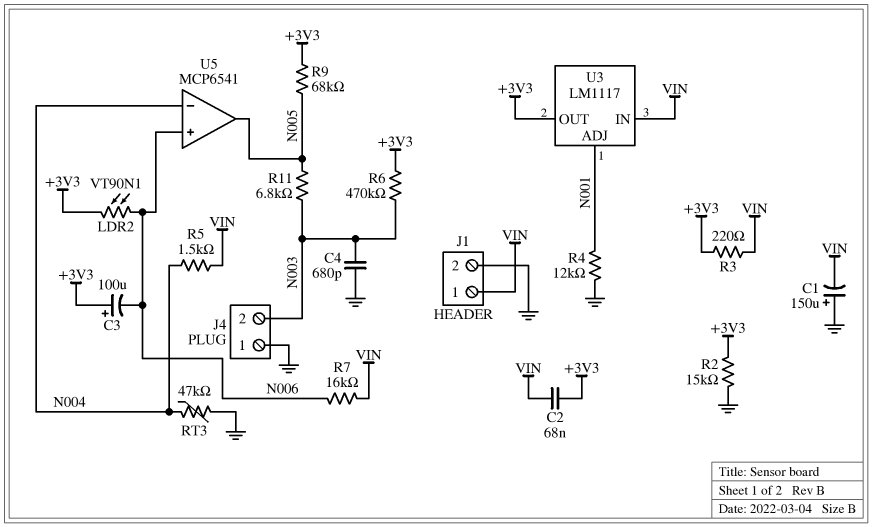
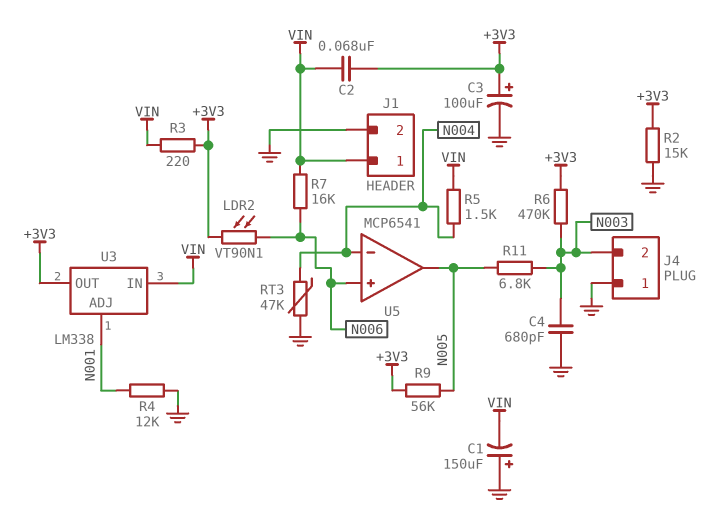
C3: 100uF (plus +3V3, minus N006) -> 100uF (plus +3V3, minus GND)
R9: 68k (+3V3, N005) -> 56k (+3V3, N005)
U3: LM1117 -> LM338

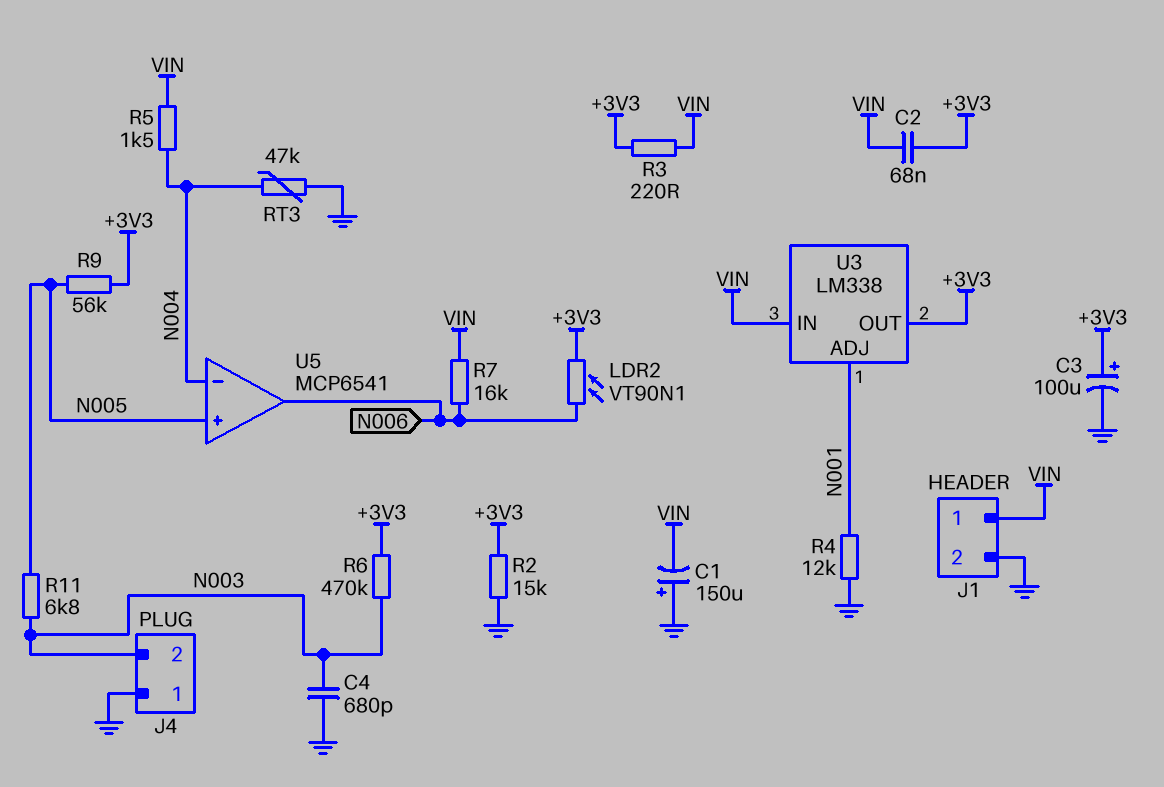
U5 pin in+: N006 -> N005
U5 pin out: N005 -> N006

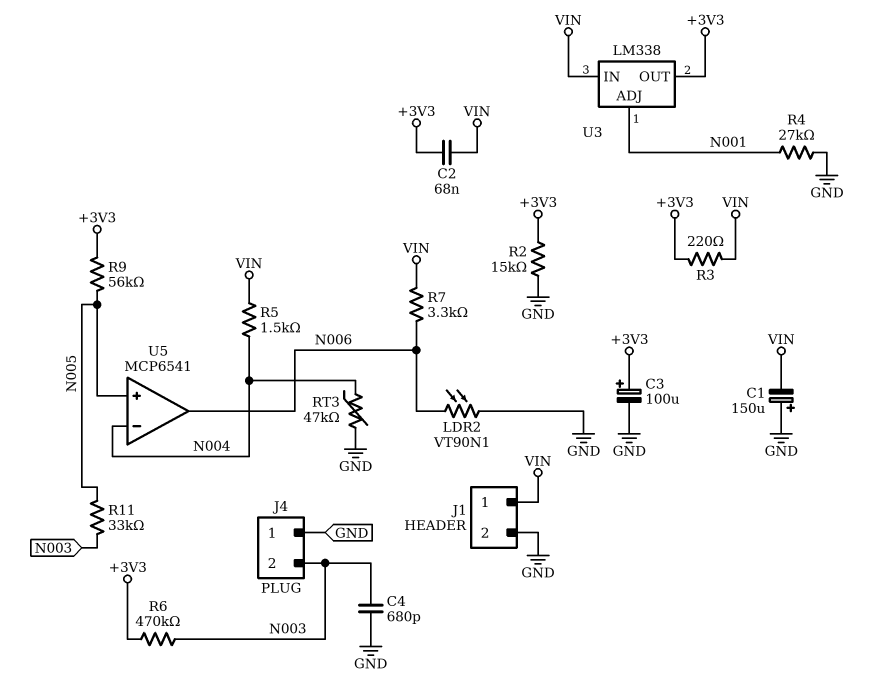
LDR2: VT90N1 (+3V3, N006) -> VT90N1 (GND, N006)
R4: 12k (GND, N001) -> 27k (GND, N001)
R7: 16k (N006, VIN) -> 3.3k (N006, VIN)
R11: 6.8k (N003, N005) -> 33k (N003, N005)

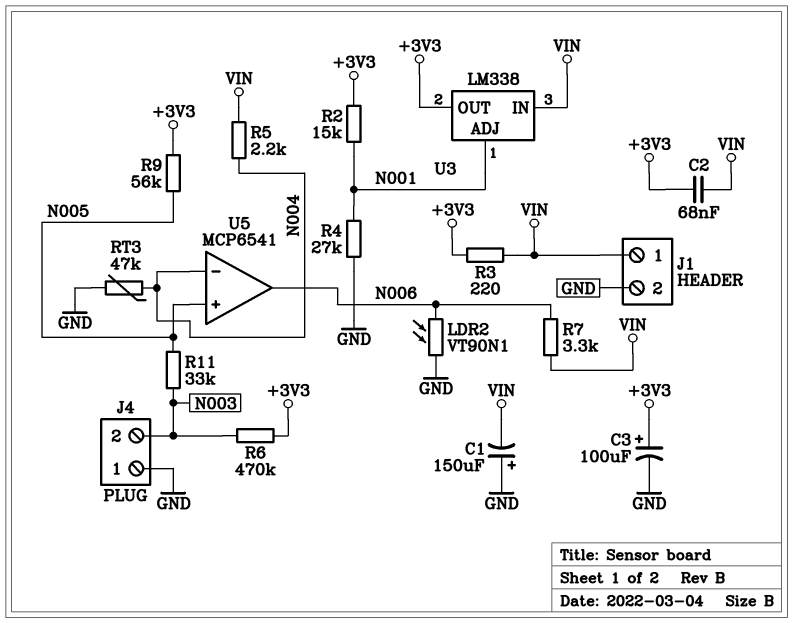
C4: 680pF (GND, N003) -> none
R2: 15k (+3V3, GND) -> 15k (+3V3, N001)
R5: 1.5k (N004, VIN) -> 2.2k (N004, VIN)

